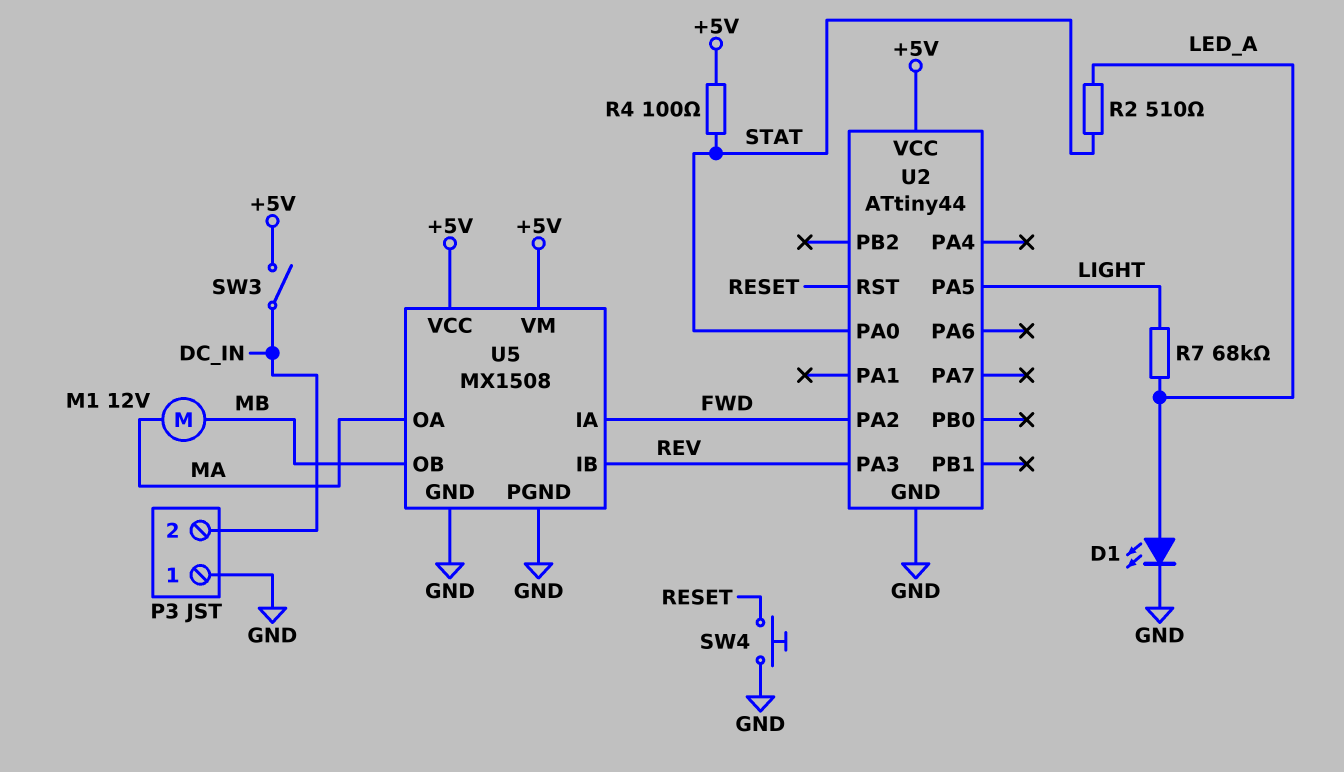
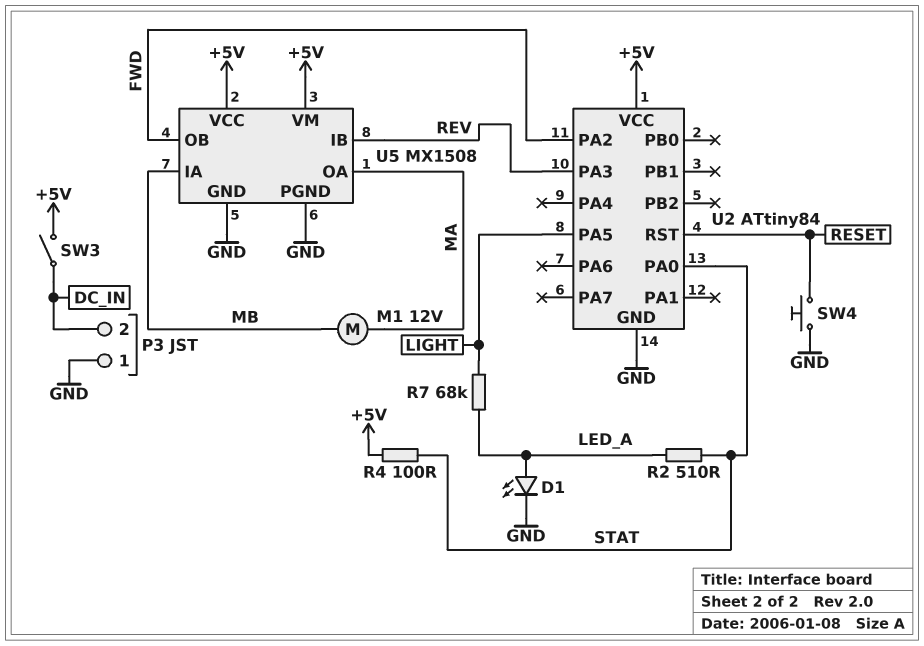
U2: ATtiny44 -> ATtiny84
U5 pin IA: FWD -> MB
U5 pin OB: MB -> FWD

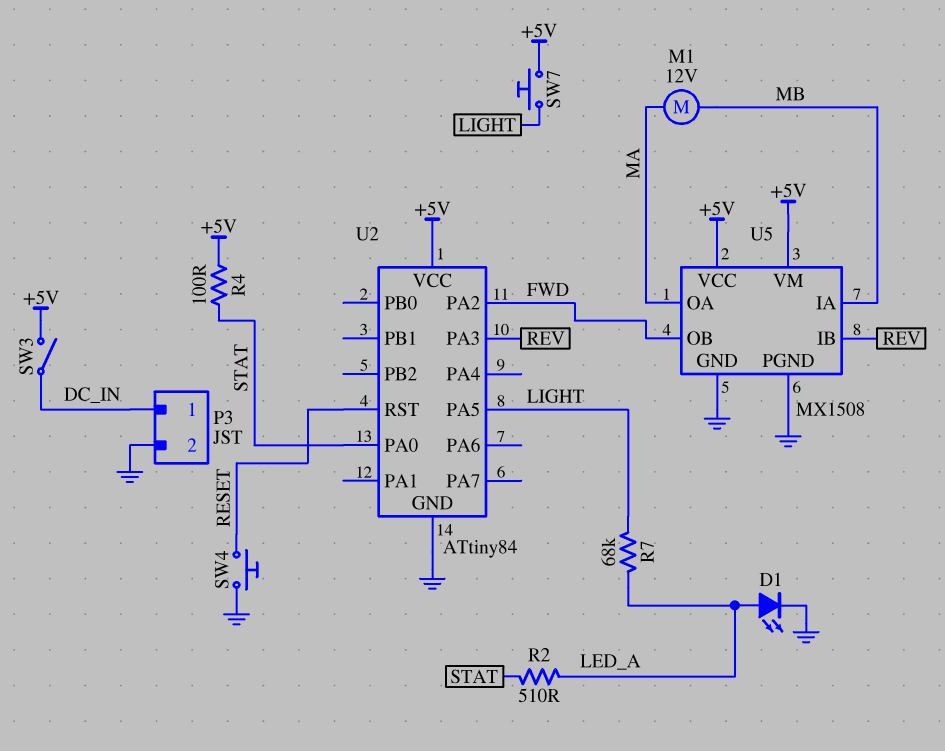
P3 pin 1: GND -> DC_IN
P3 pin 2: DC_IN -> GND
SW7: none -> button (+5V, LIGHT)

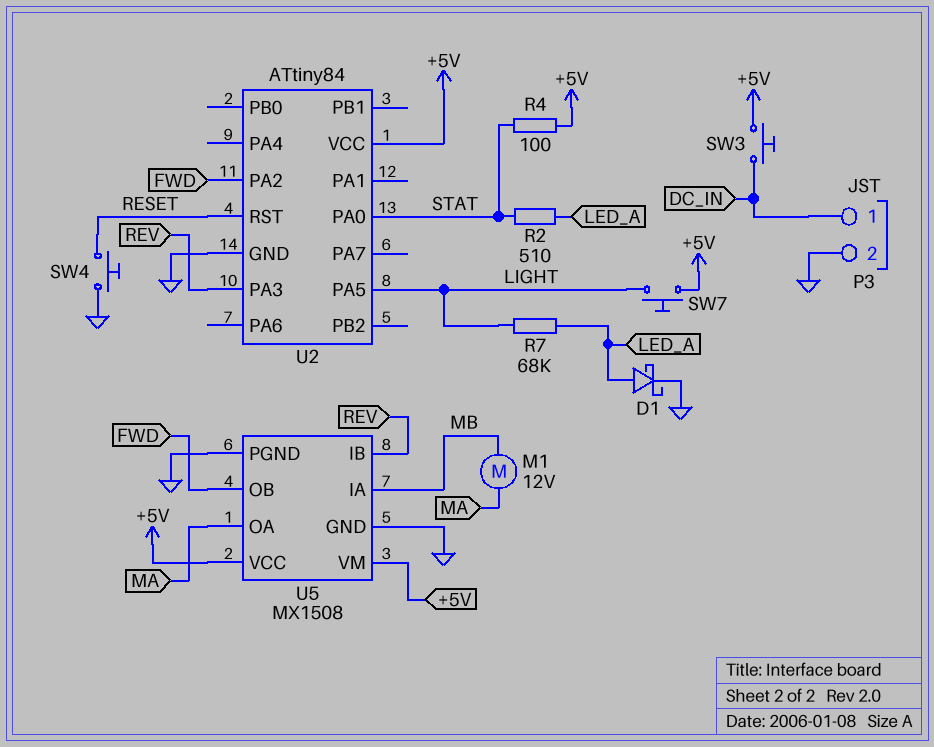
D1: LED (A LED_A, K GND) -> schottky (A LED_A, K GND)
SW3: switch (+5V, DC_IN) -> button (+5V, DC_IN)

